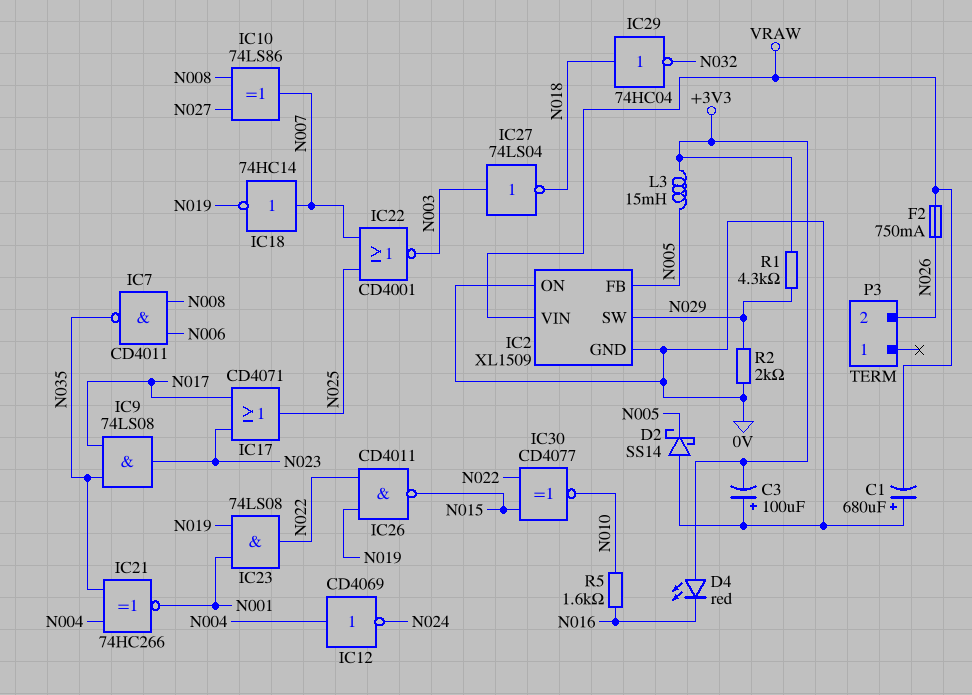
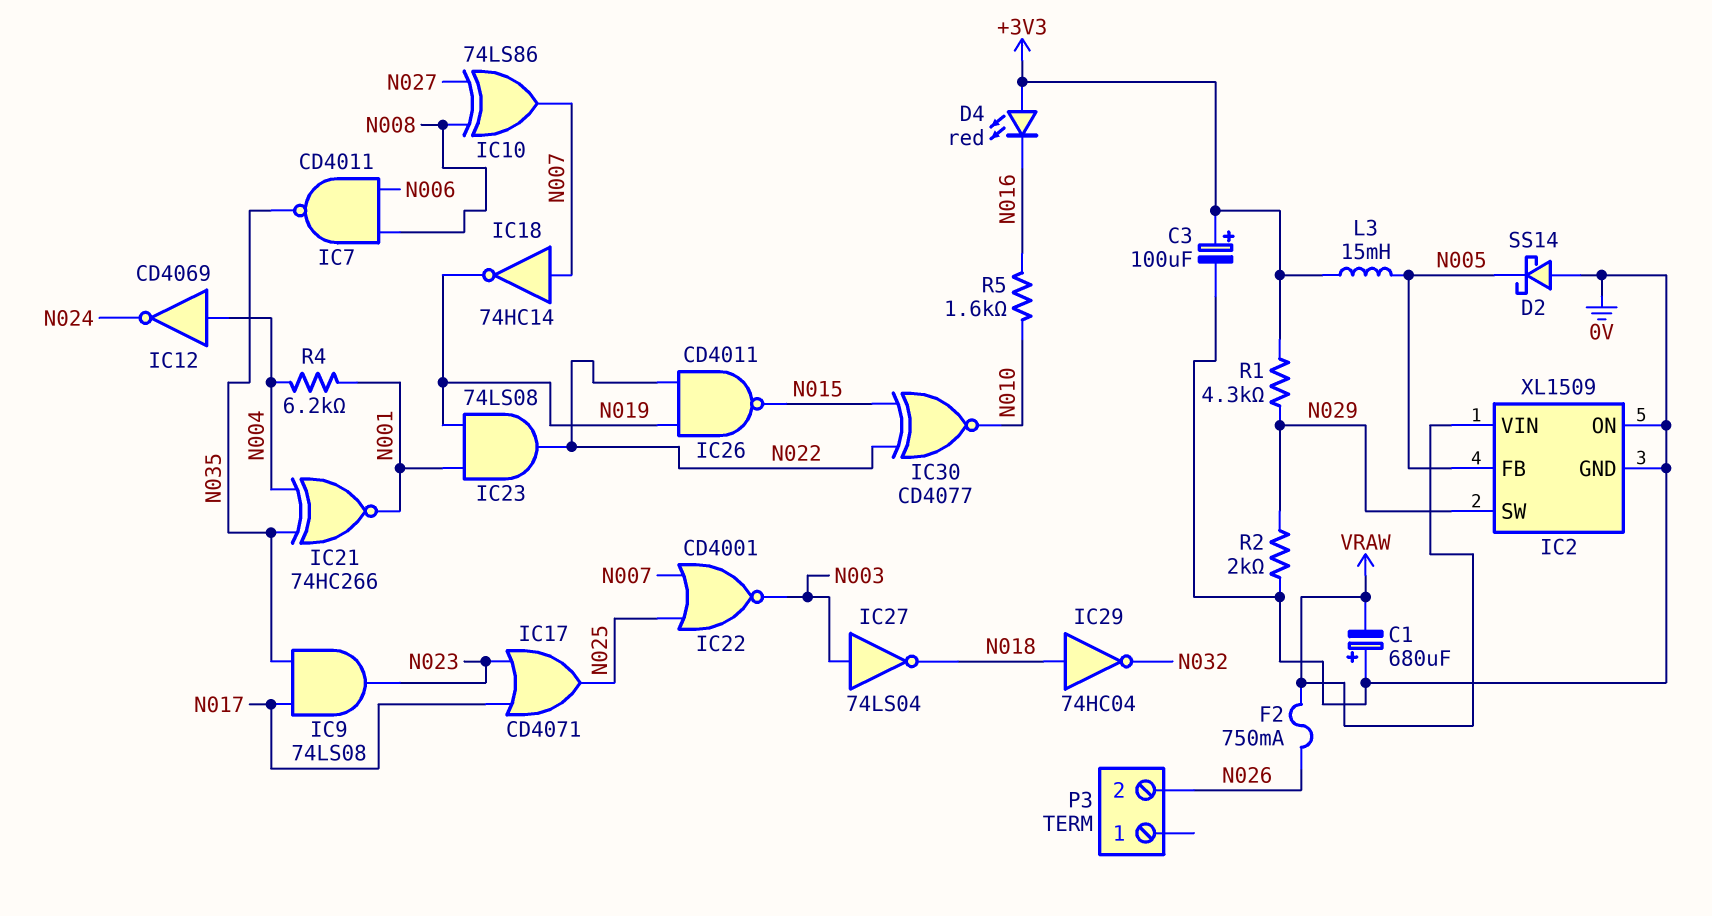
C3: 100uF (plus 0V, minus +3V3) -> 100uF (plus +3V3, minus 0V)
R4: none -> 6.2k (N001, N004)

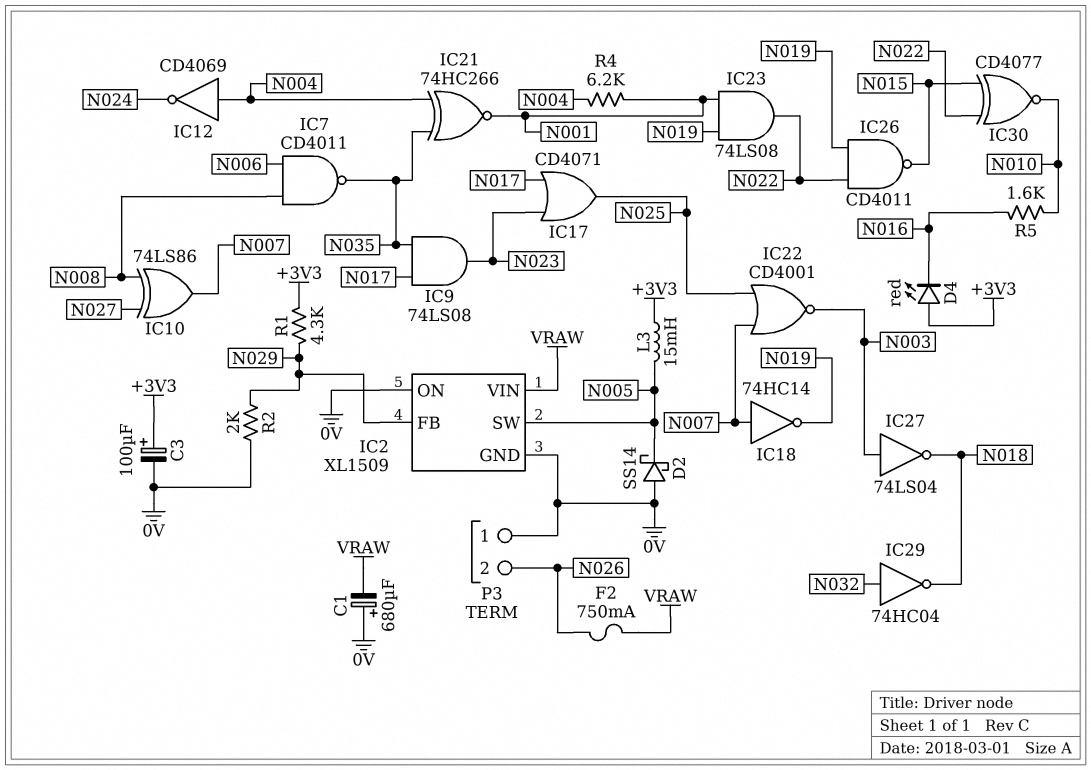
IC2 pin FB: N005 -> N029
IC2 pin SW: N029 -> N005
IC29: NOT 74HC04 (in N018, out N032) -> NOT 74HC04 (in N032, out N018)
P3 pin 1: none -> 0V

